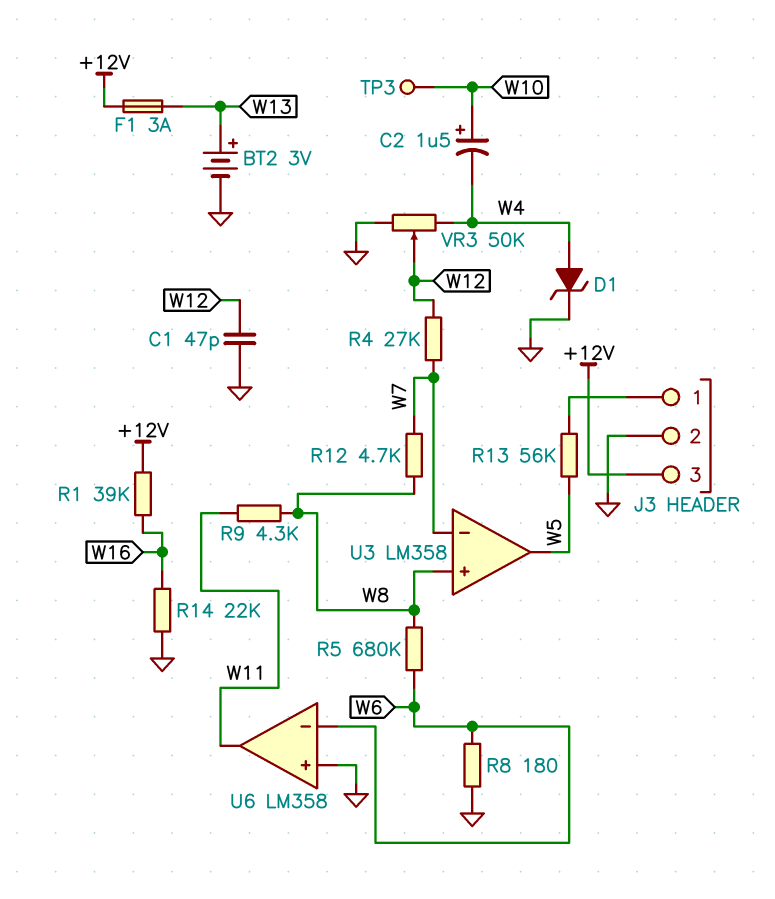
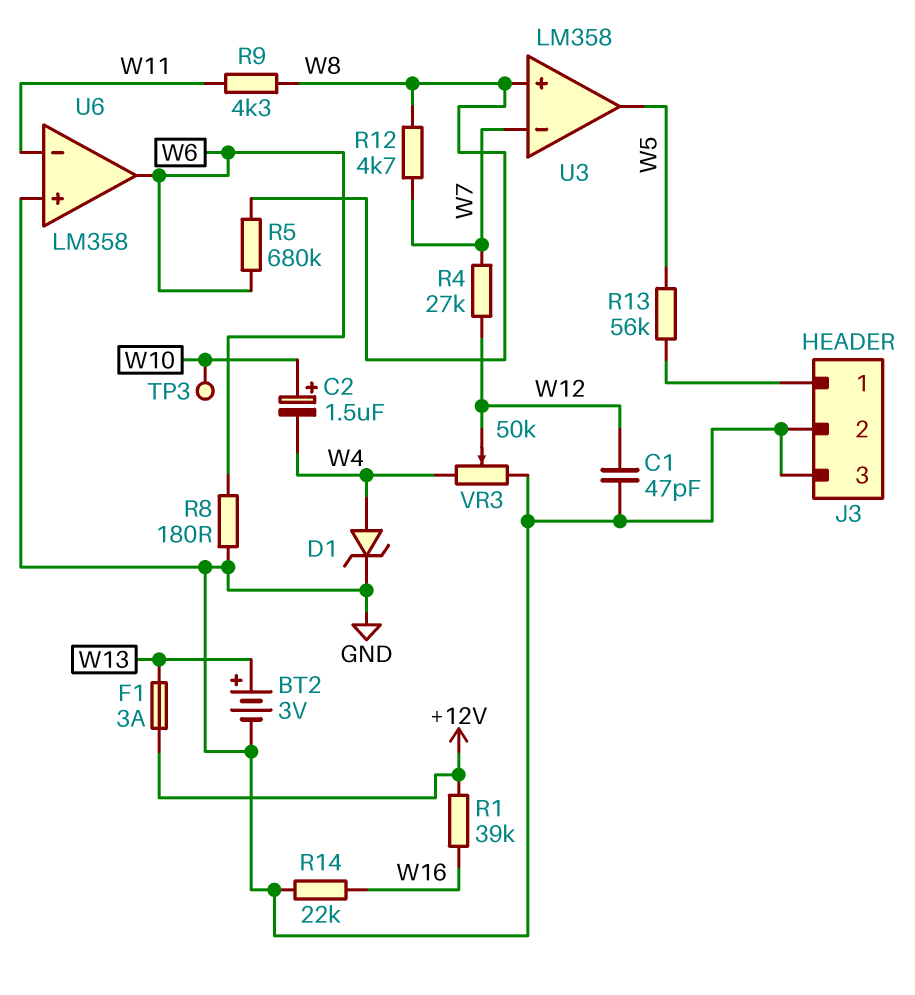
J3 pin 3: +12V -> GND
U6 pin in-: W6 -> W11
U6 pin out: W11 -> W6

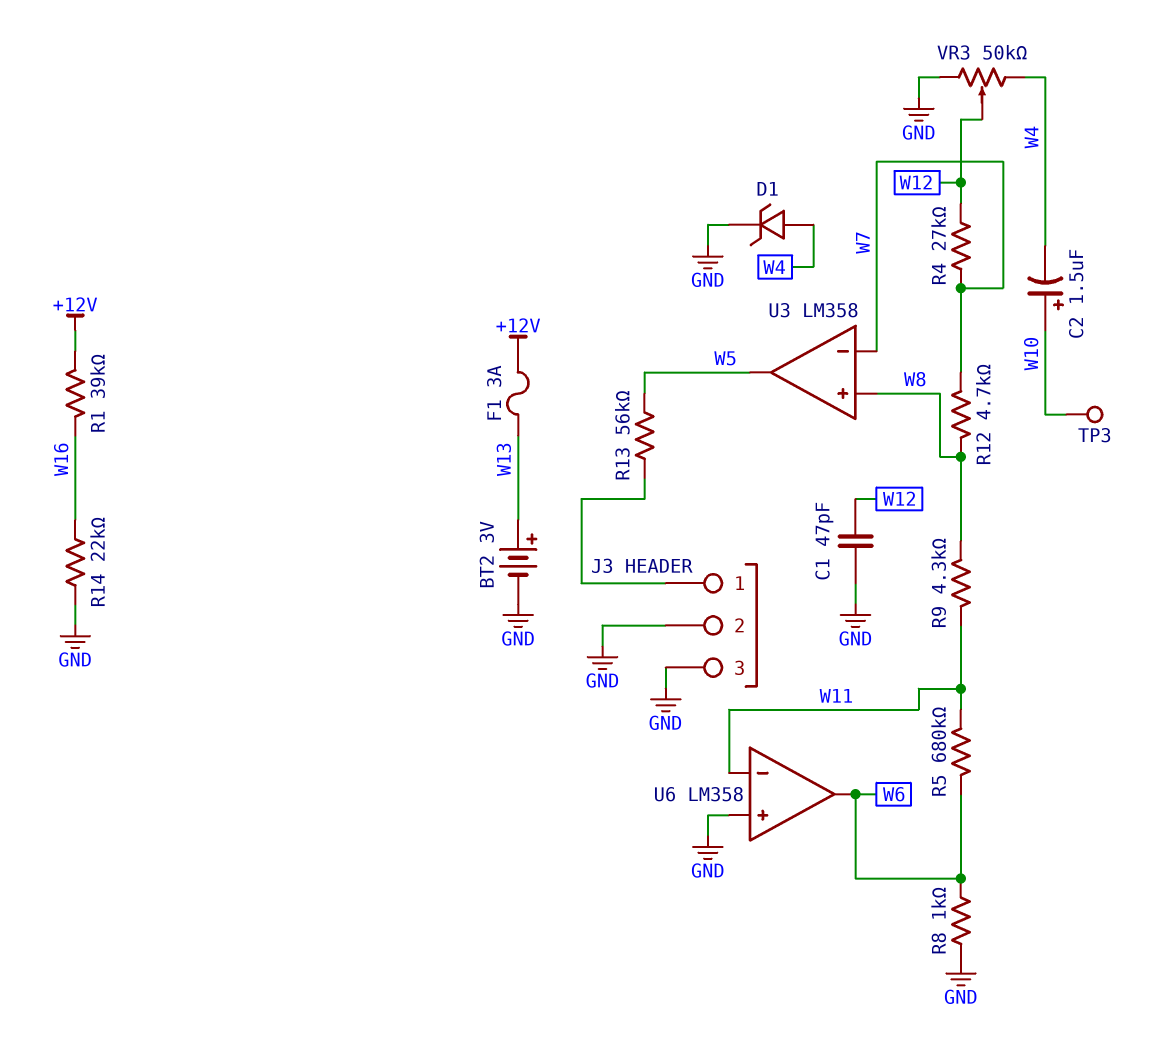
R5: 680k (W6, W8) -> 680k (W6, W11)
R8: 180 (GND, W6) -> 1k (GND, W6)

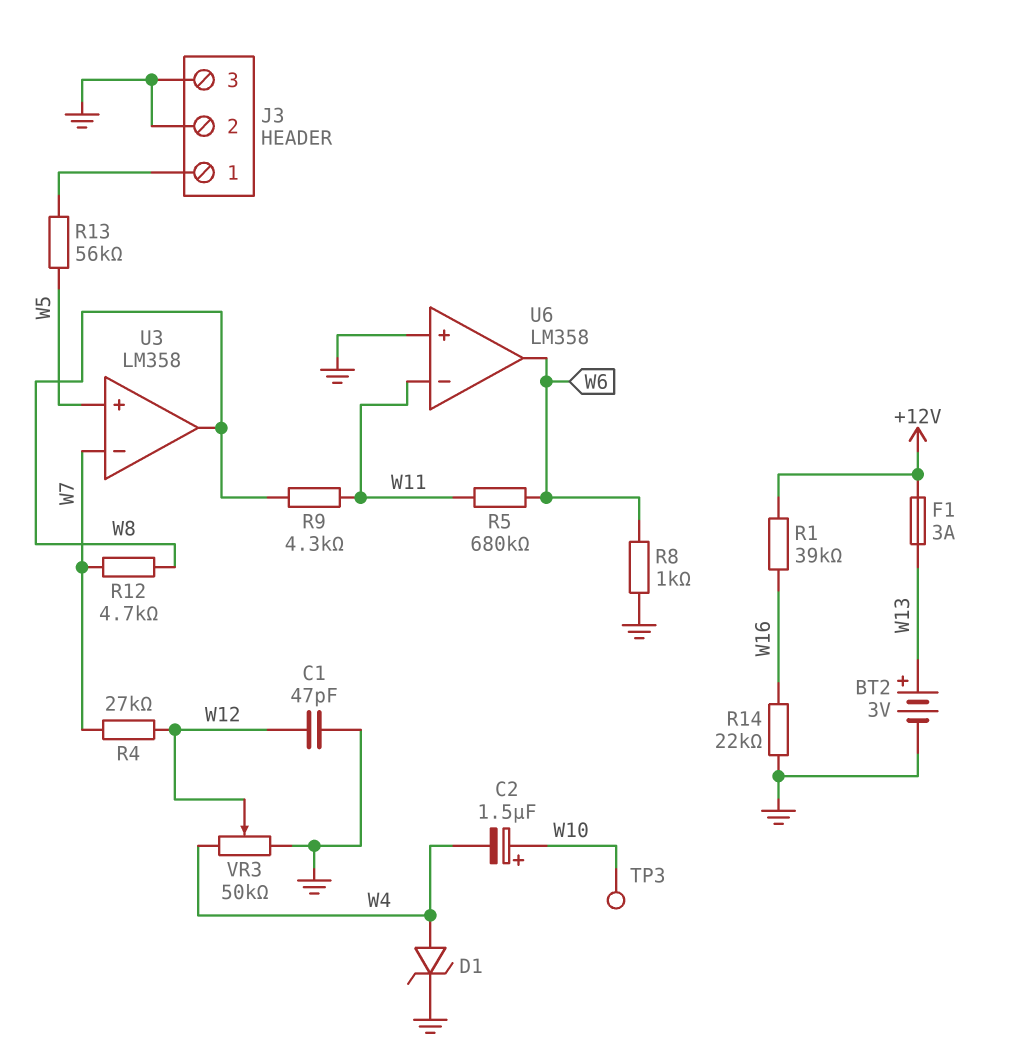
U3 pin in+: W8 -> W5
U3 pin out: W5 -> W8

